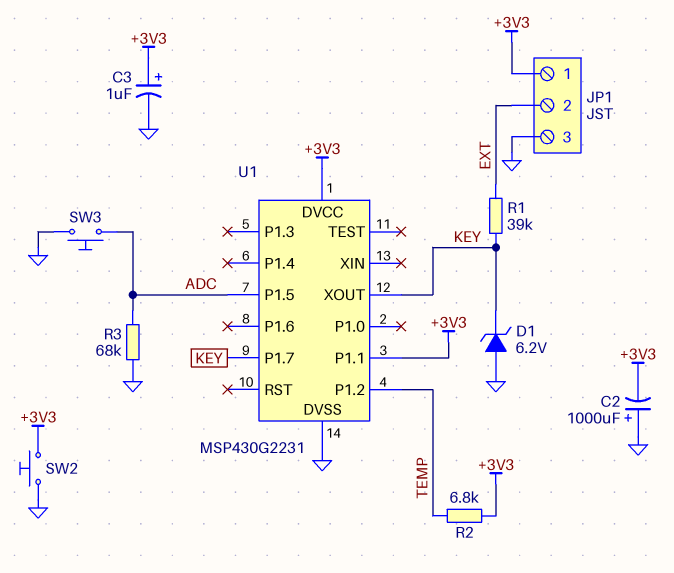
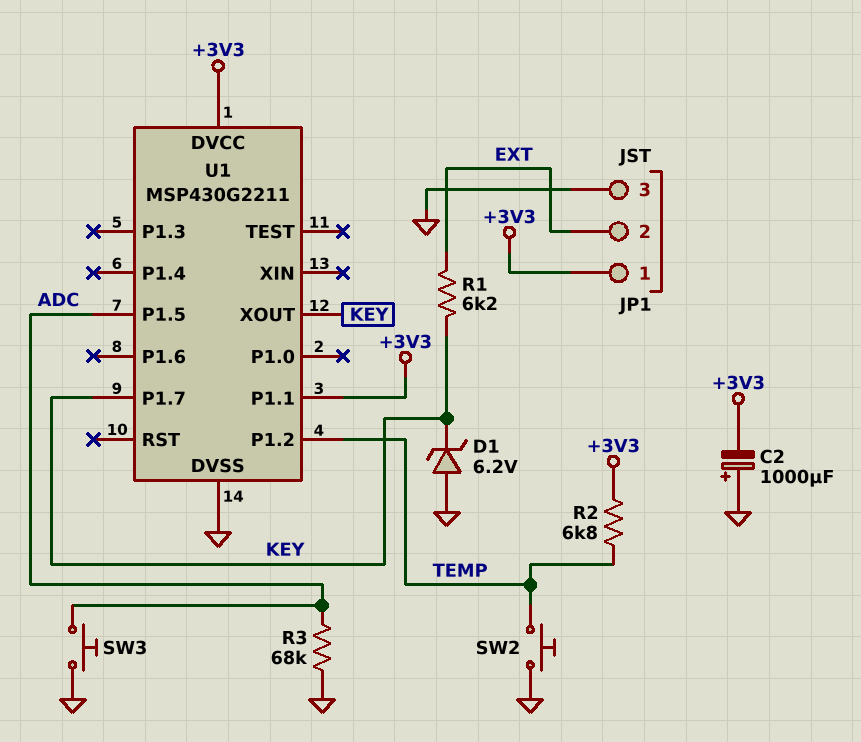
C3: 1uF (plus +3V3, minus GND) -> none
R1: 39k (EXT, KEY) -> 6.2k (EXT, KEY)
SW2: button (+3V3, GND) -> button (GND, TEMP)
U1: MSP430G2231 -> MSP430G2211

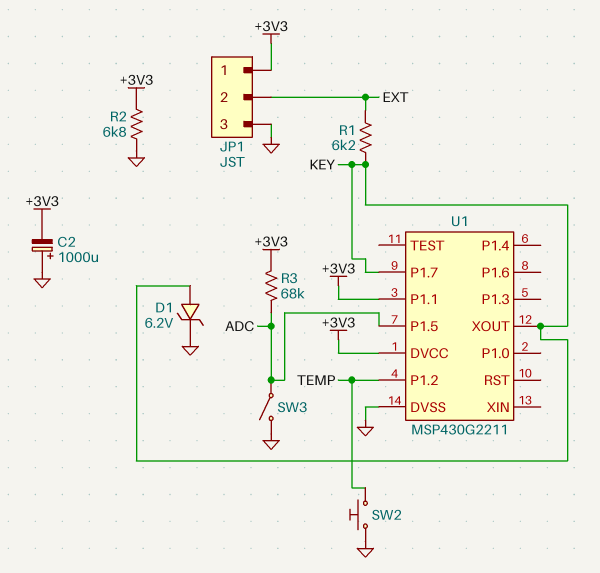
D1: zener 6.2V (A GND, K KEY) -> zener 6.2V (A KEY, K GND)
R2: 6.8k (+3V3, TEMP) -> 6.8k (+3V3, GND)
R3: 68k (ADC, GND) -> 68k (+3V3, ADC)
SW3: button (ADC, GND) -> switch (ADC, GND)

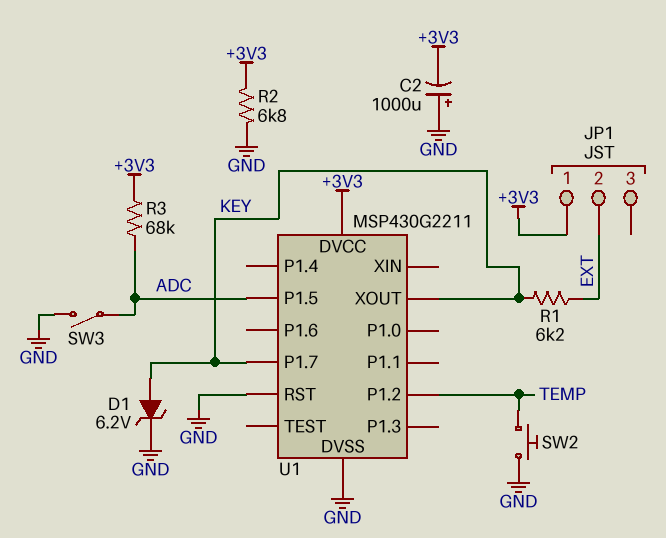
JP1 pin 3: GND -> none
U1 pin P1.1: +3V3 -> none
U1 pin RST: none -> GND

